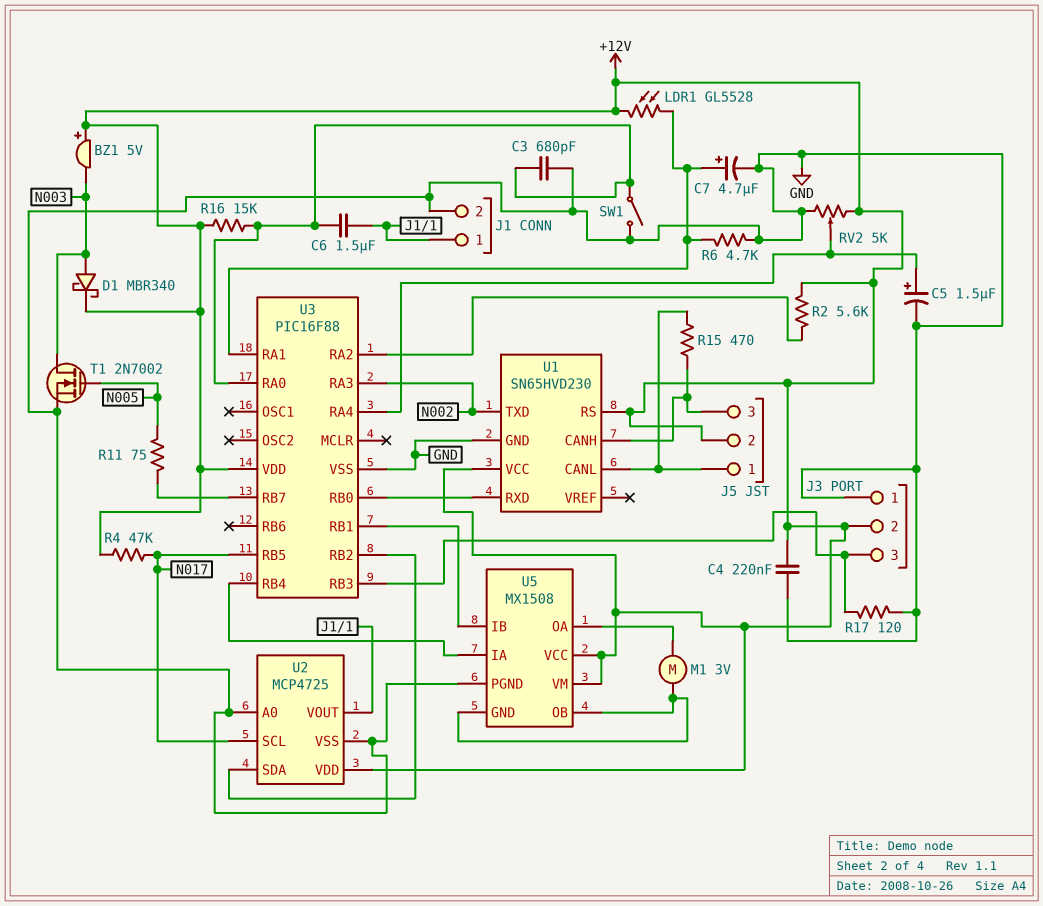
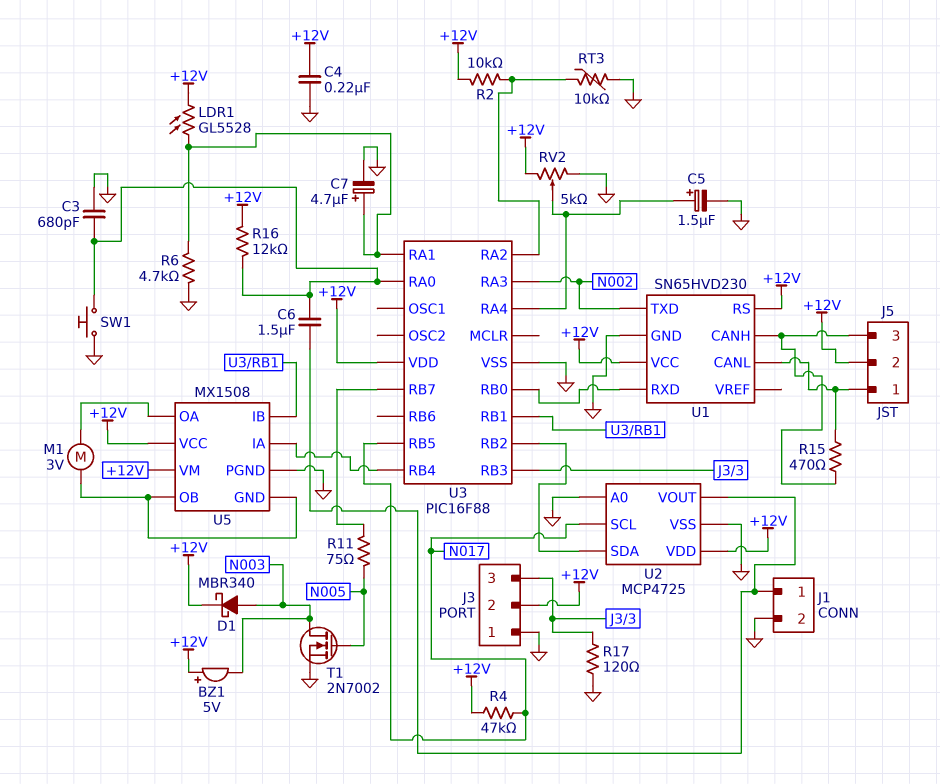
R2: 5.6k (+12V, U3/RA2) -> 10k (+12V, U3/RA2)
R16: 15k (+12V, U3/RA0) -> 12k (+12V, U3/RA0)
RT3: none -> 10k (GND, U3/RA2)
SW1: switch (GND, U3/RA0) -> button (GND, U3/RA0)

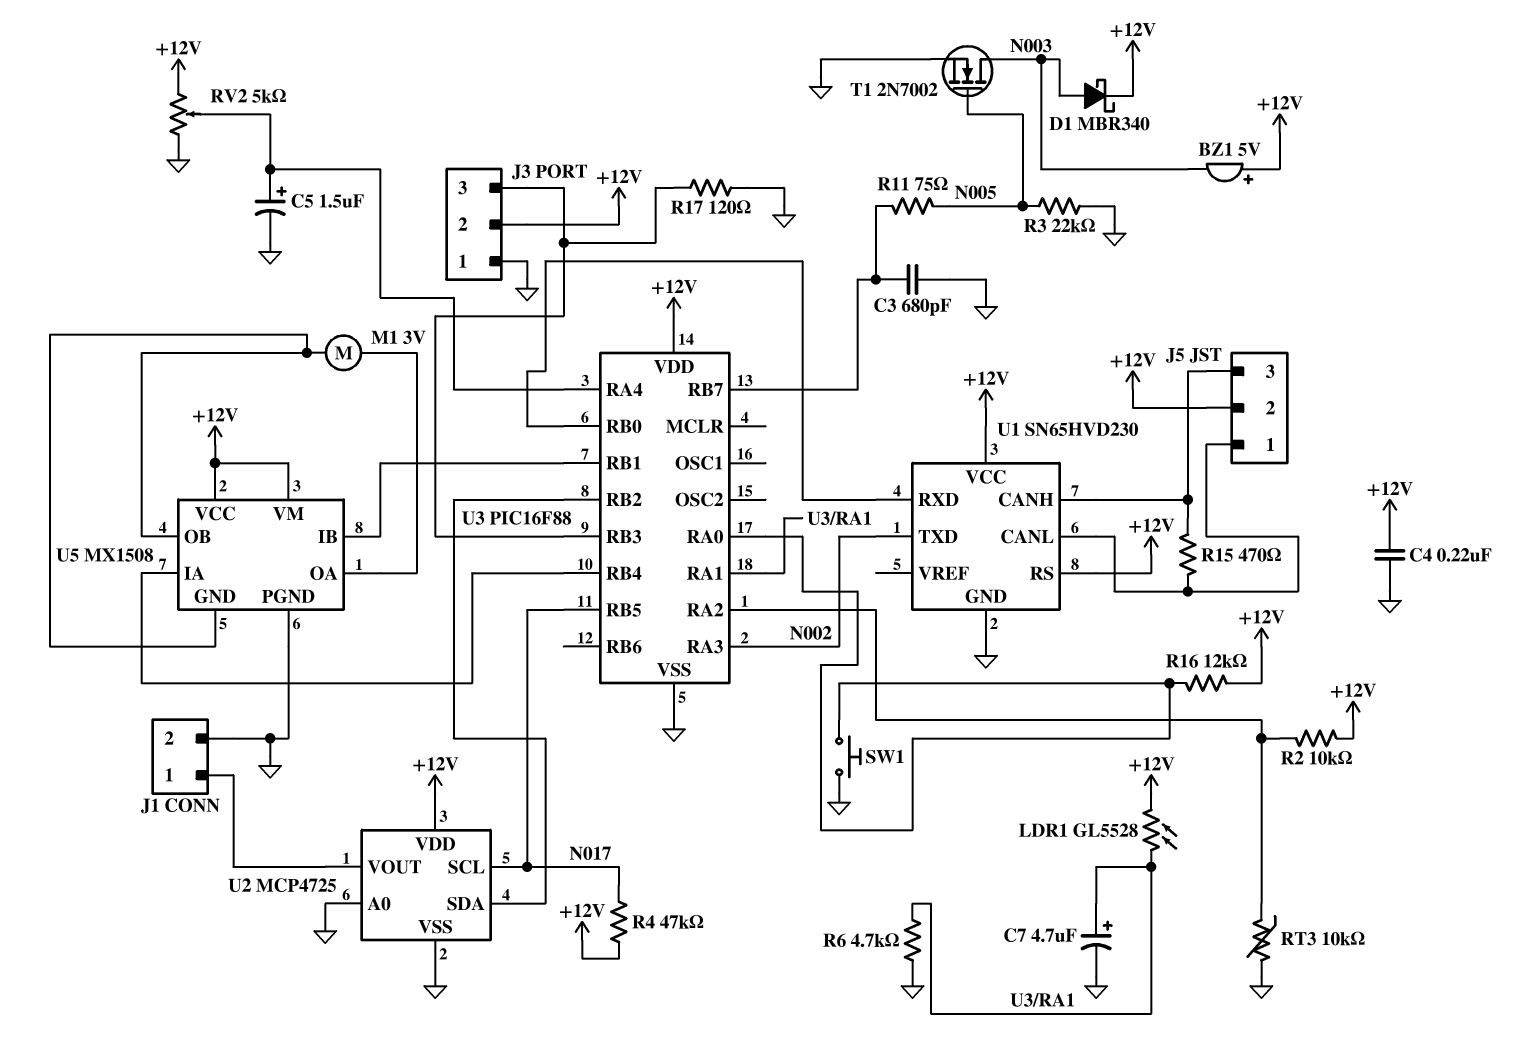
C3: 680pF (GND, U3/RA0) -> 680pF (GND, U3/RB7)
C6: 1.5uF (J1/1, U3/RA0) -> none
R3: none -> 22k (GND, N005)

